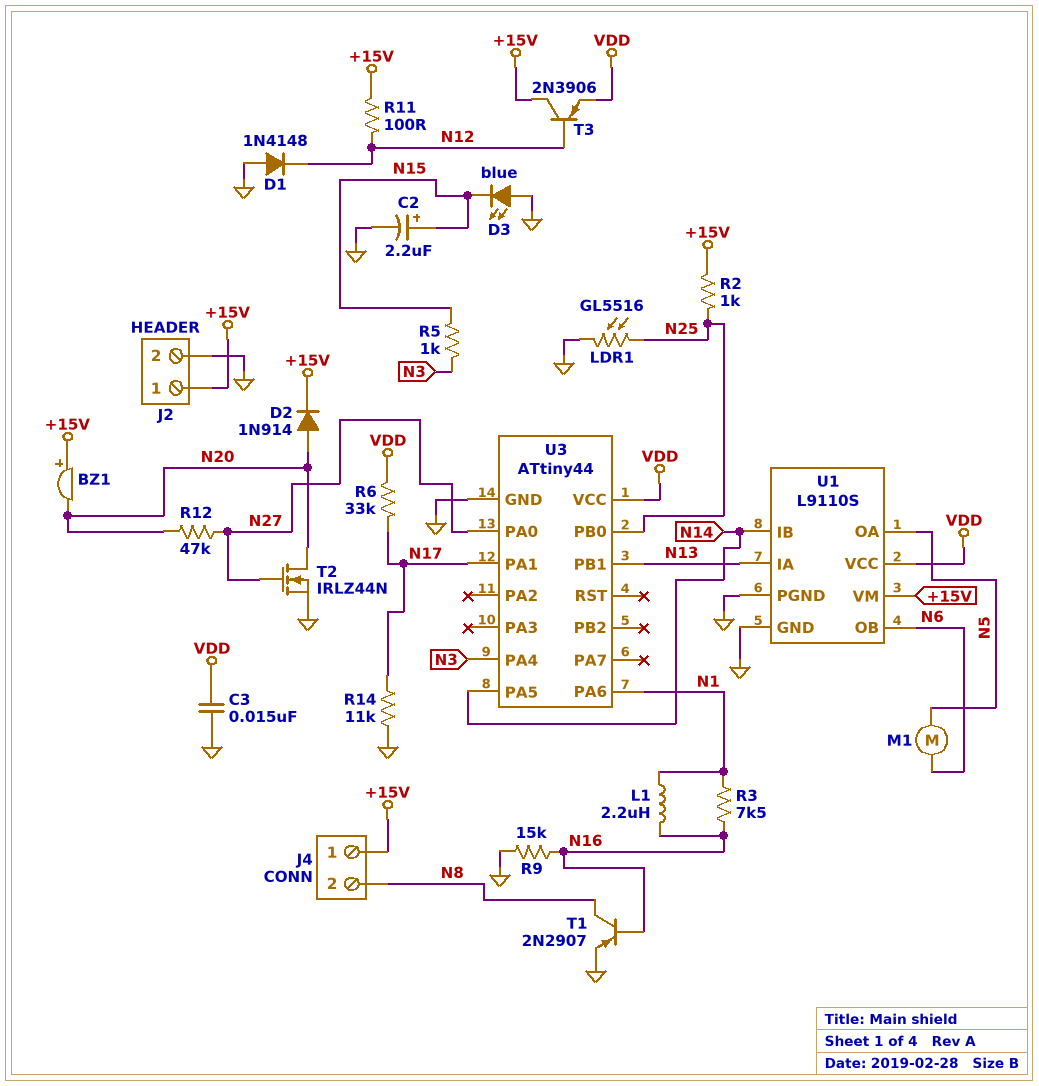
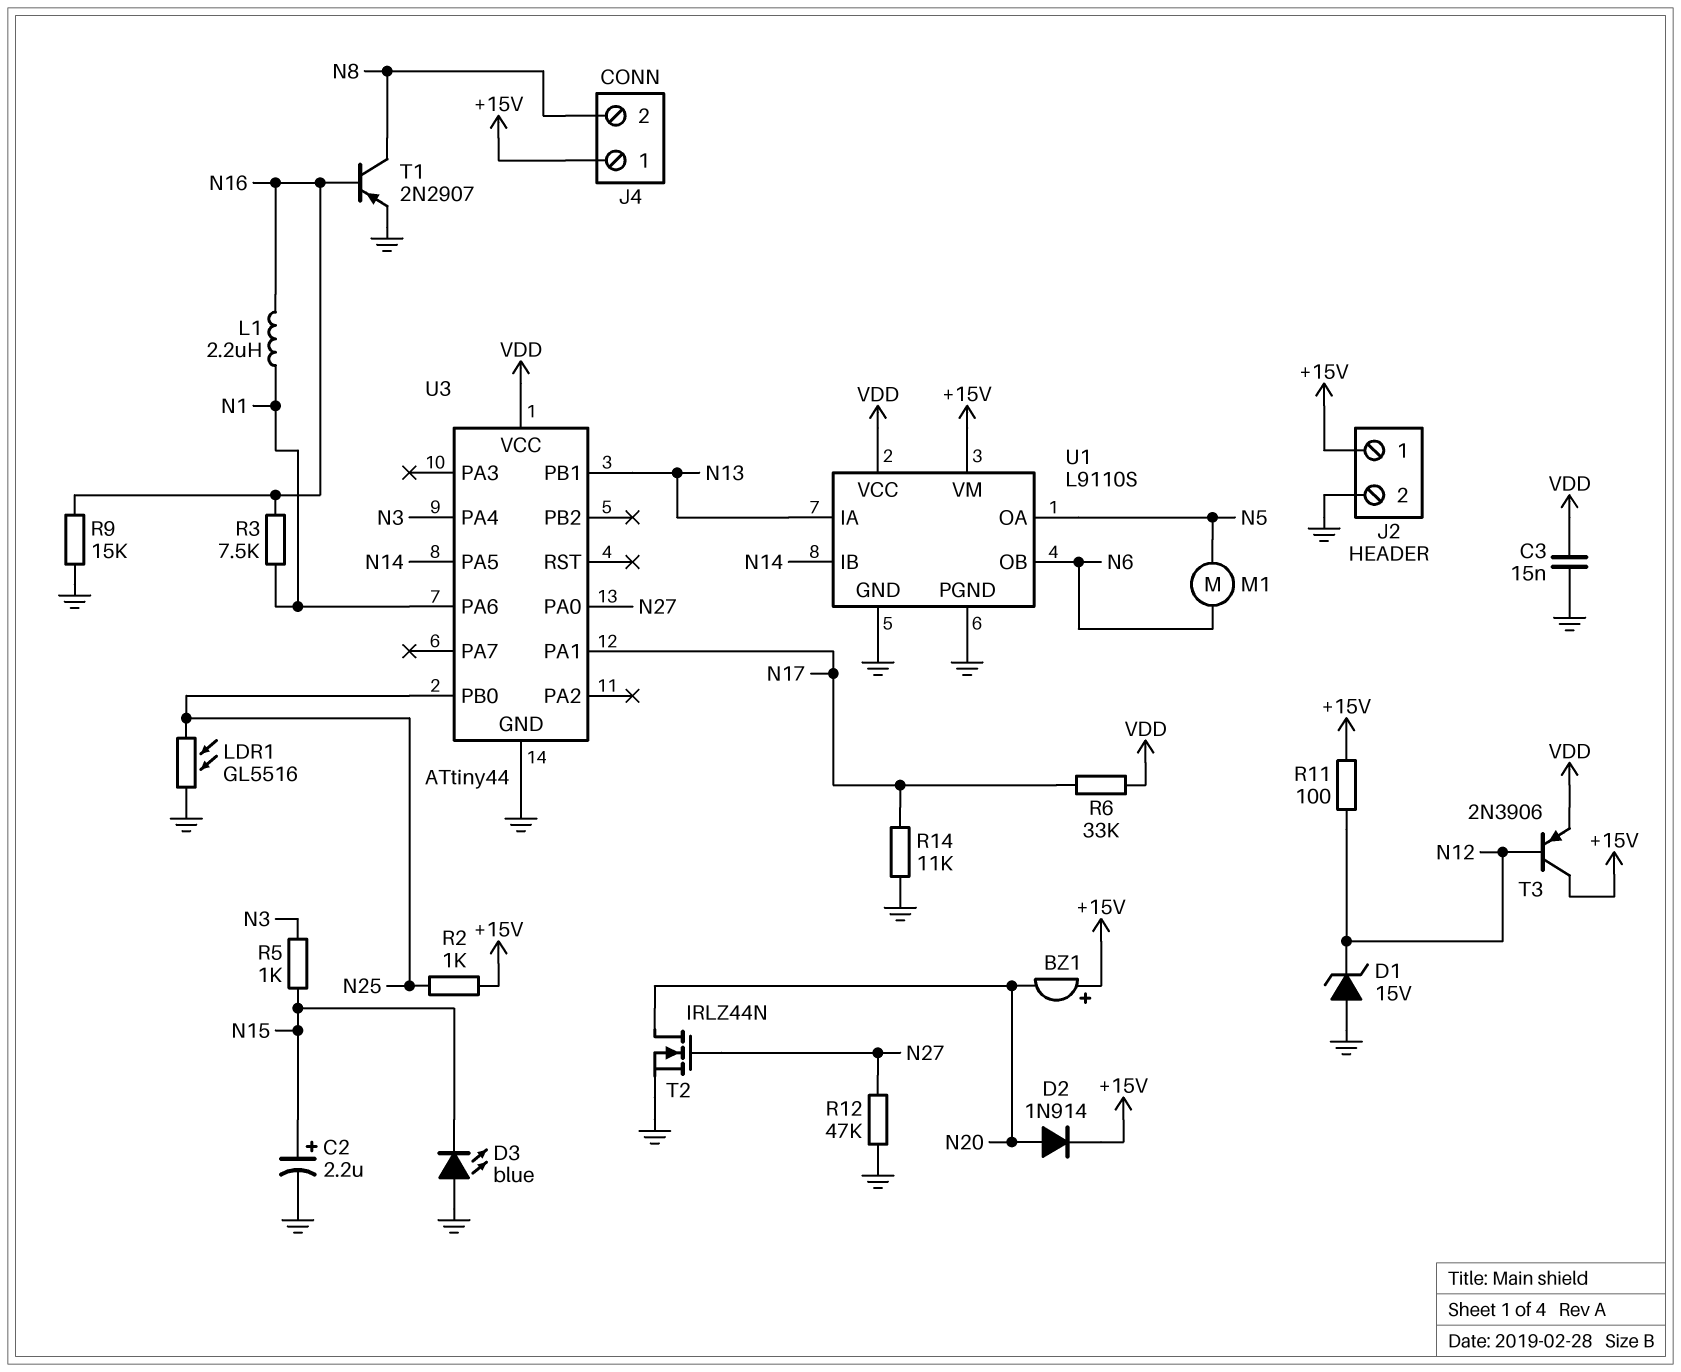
D1: diode 1N4148 (A GND, K N12) -> zener 15V (A GND, K N12)
R12: 47k (N20, N27) -> 47k (GND, N27)

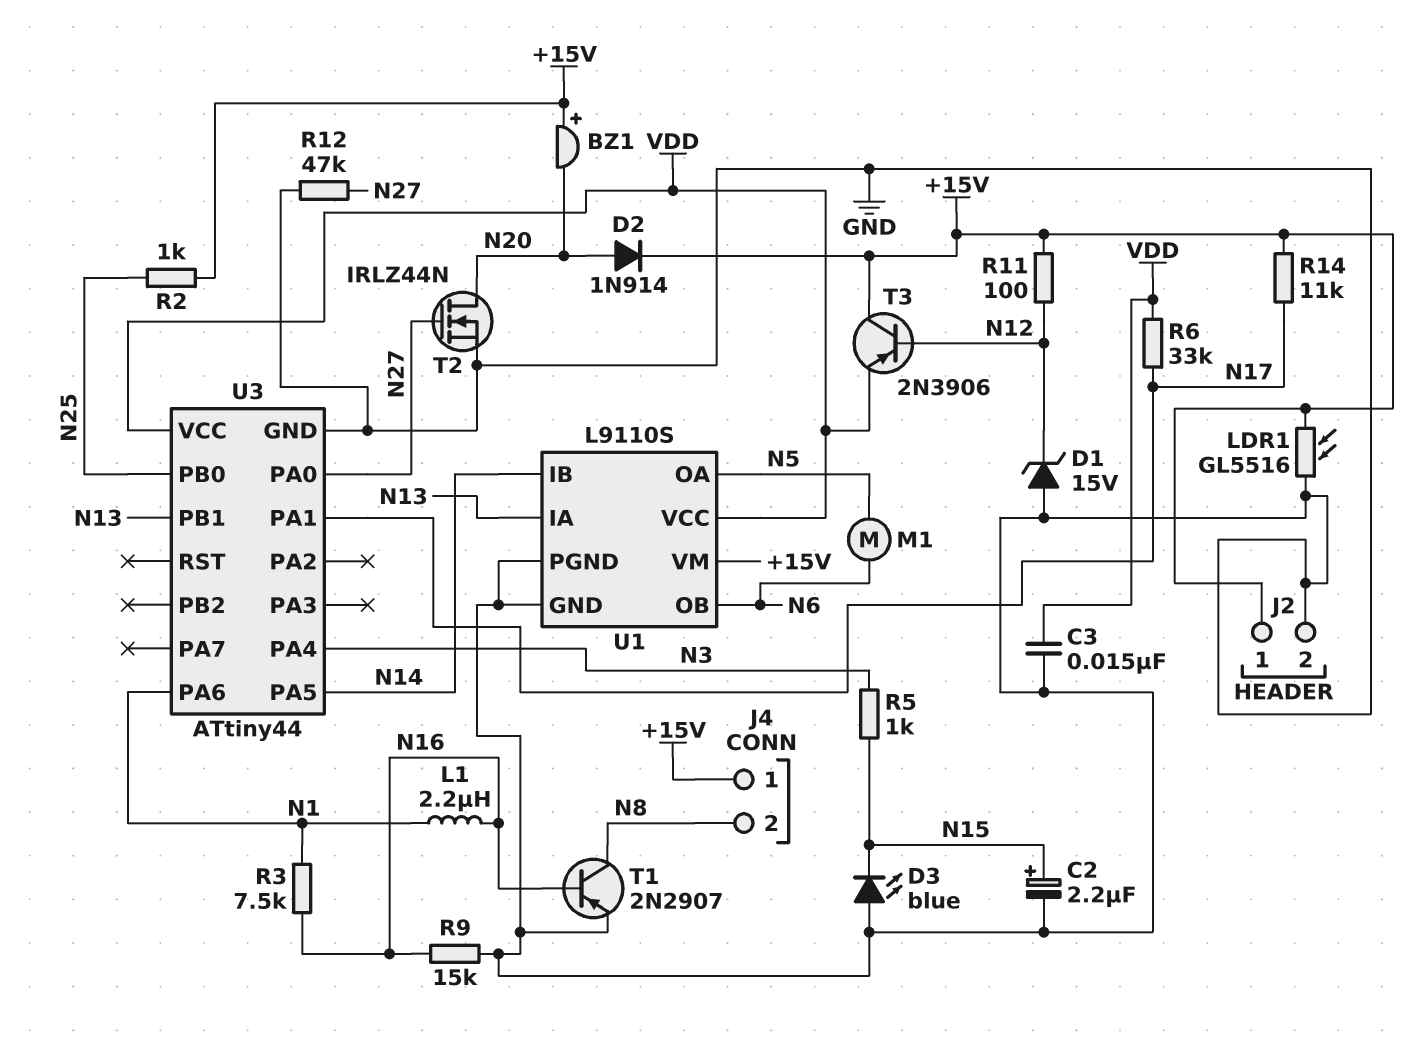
LDR1: GL5516 (GND, N25) -> GL5516 (+15V, GND)
R14: 11k (GND, N17) -> 11k (+15V, N17)

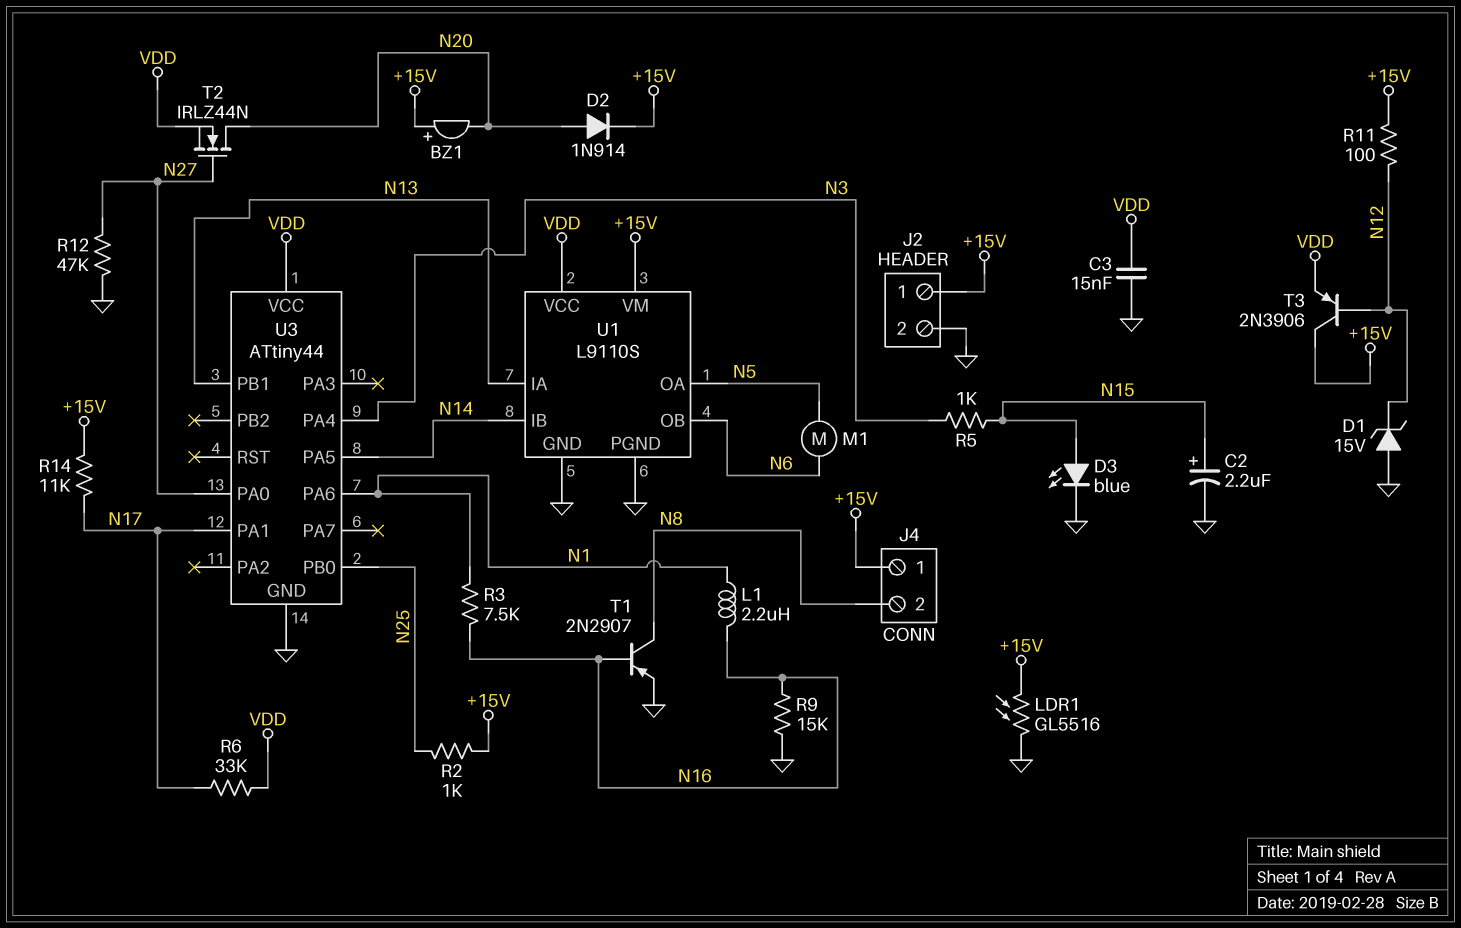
D3: LED blue (A GND, K N15) -> LED blue (A N15, K GND)
T2: NMOS IRLZ44N (G N27, D N20, S GND) -> NMOS IRLZ44N (G N27, D N20, S VDD)

